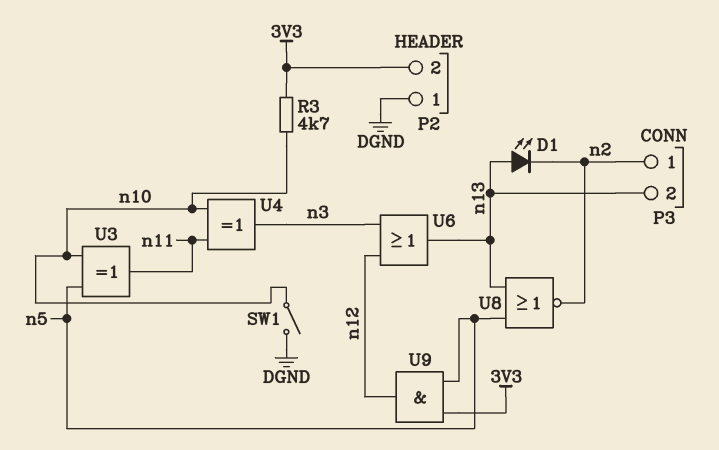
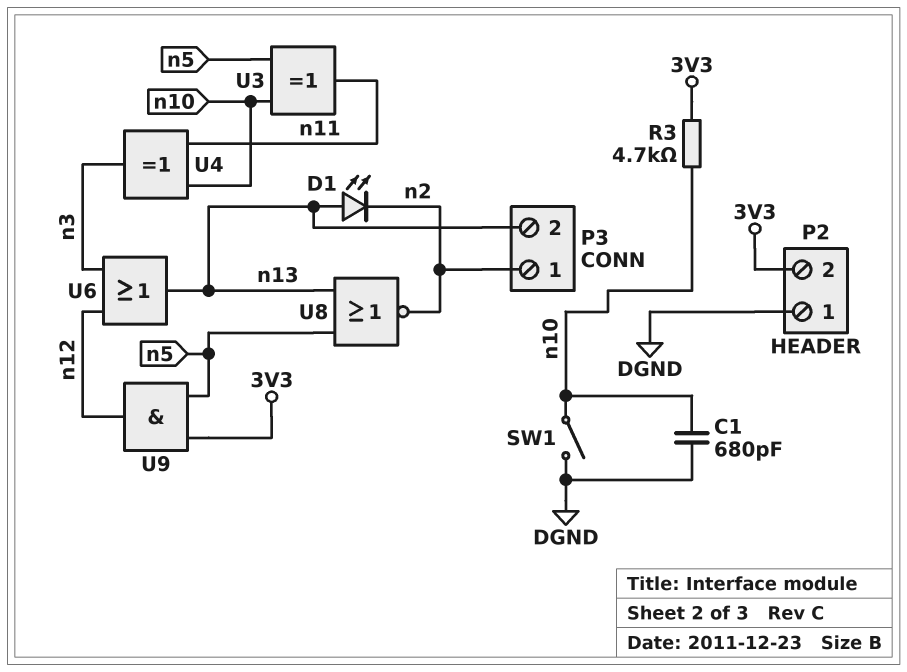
C1: none -> 680pF (DGND, n10)

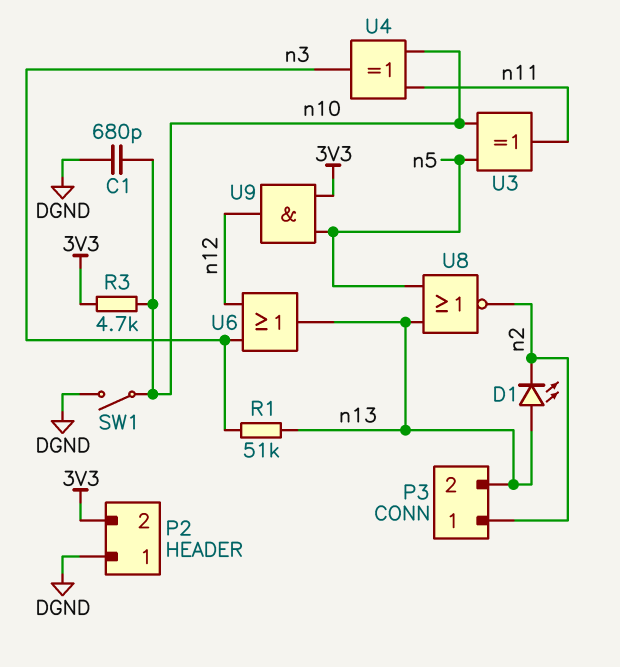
R1: none -> 51k (n3, n13)

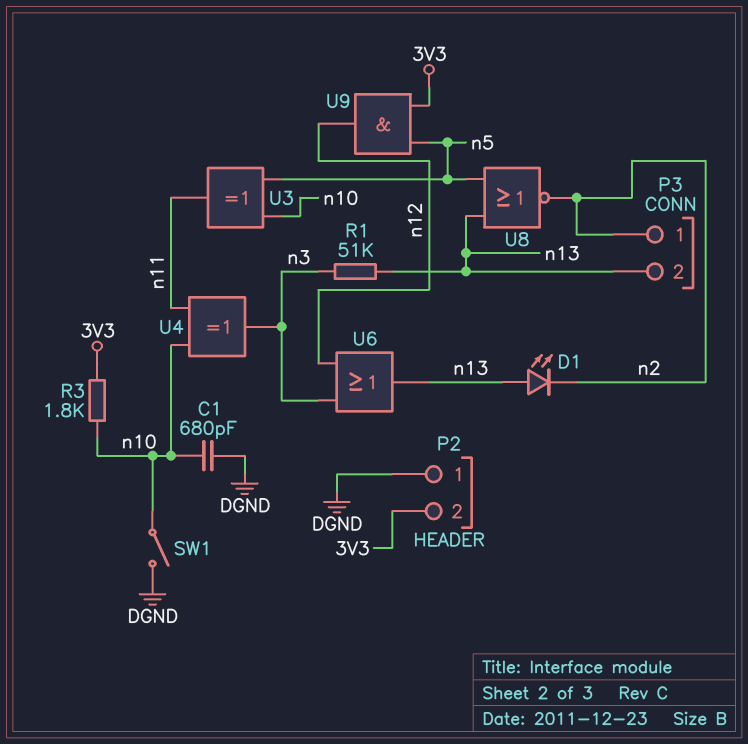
R3: 4.7k (3V3, n10) -> 1.8k (3V3, n10)

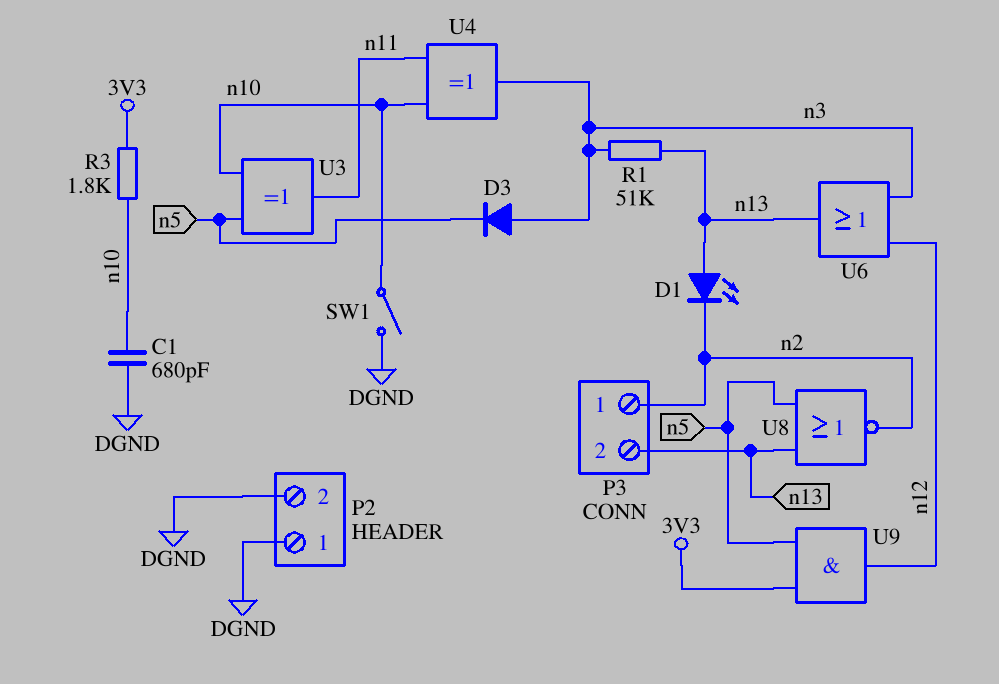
D3: none -> diode (A n3, K n5)
P2 pin 2: 3V3 -> DGND

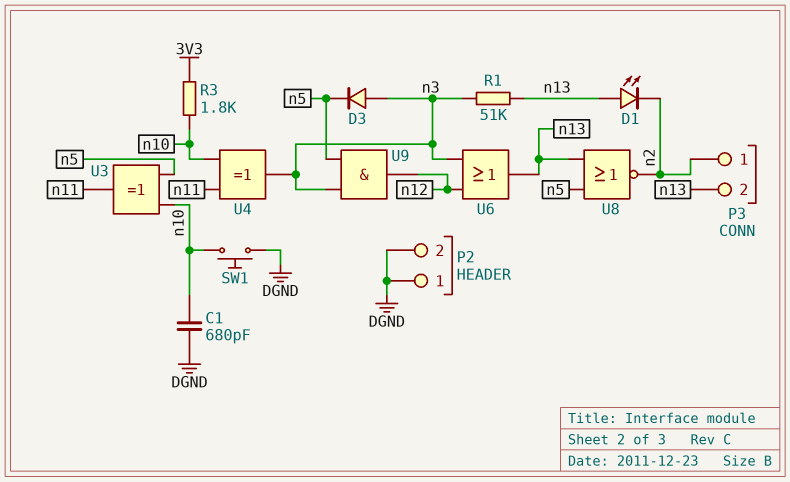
SW1: switch (DGND, n10) -> button (DGND, n10)
U9: AND (in 3V3, in n5, out n12) -> AND (in n3, in n5, out n12)

